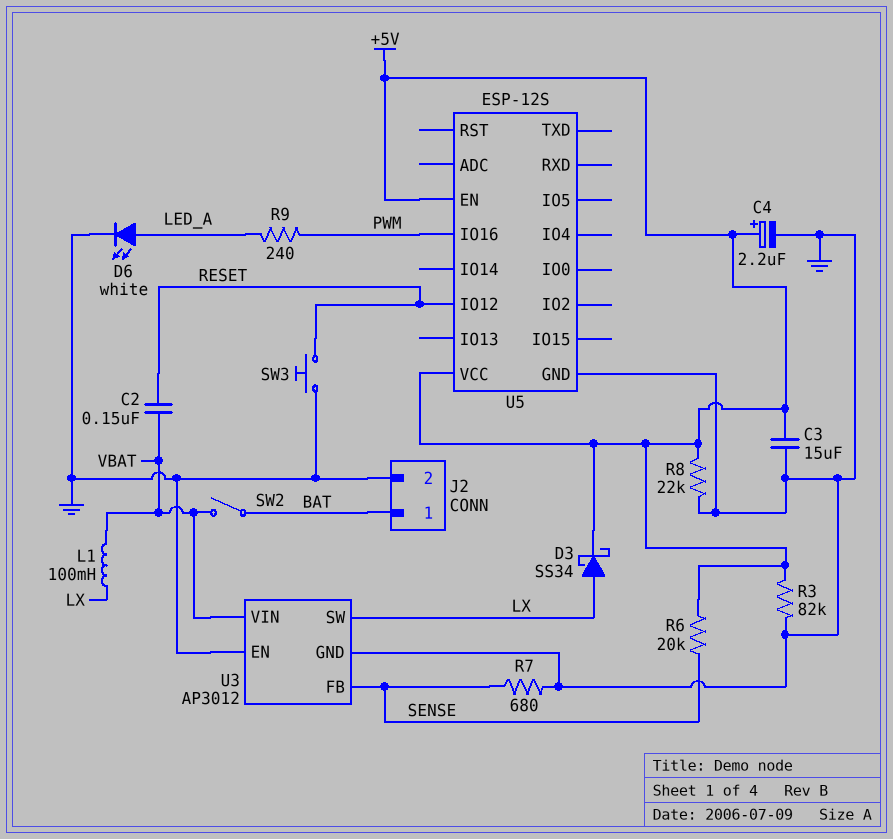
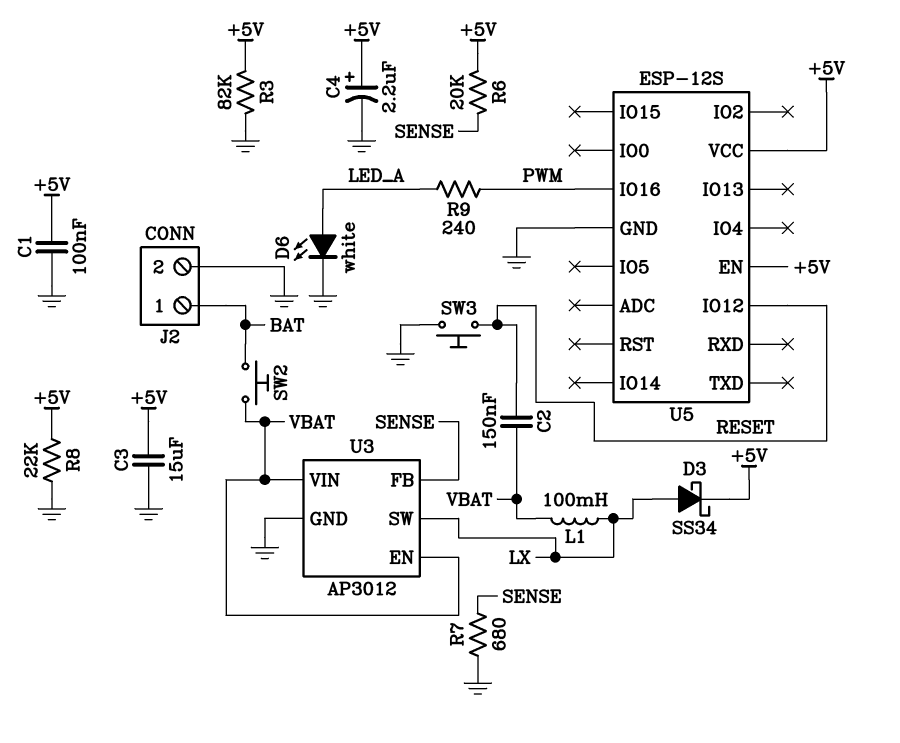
C1: none -> 100nF (+5V, GND)
SW2: switch (BAT, VBAT) -> button (BAT, VBAT)
U3 pin EN: GND -> VBAT

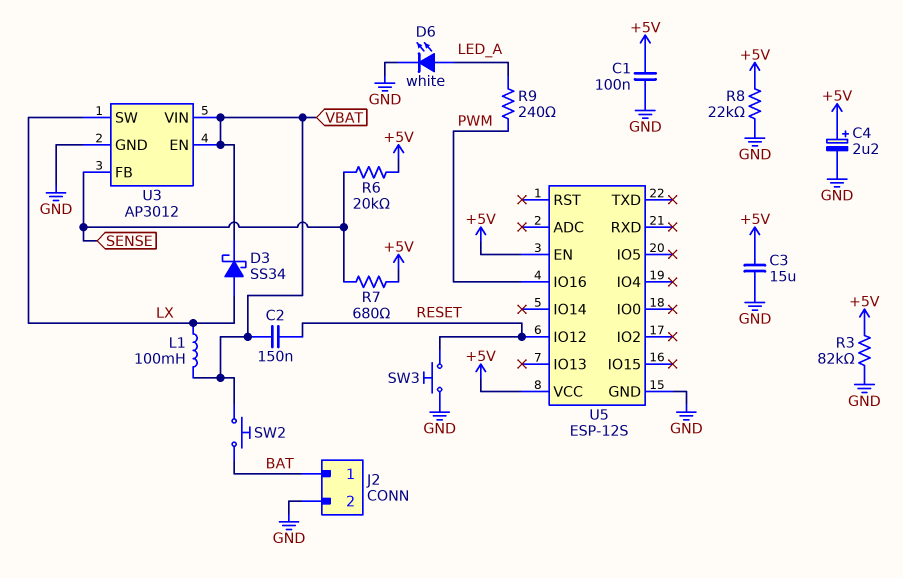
D3: schottky SS34 (A LX, K +5V) -> schottky SS34 (A LX, K VBAT)
R7: 680 (GND, SENSE) -> 680 (+5V, SENSE)

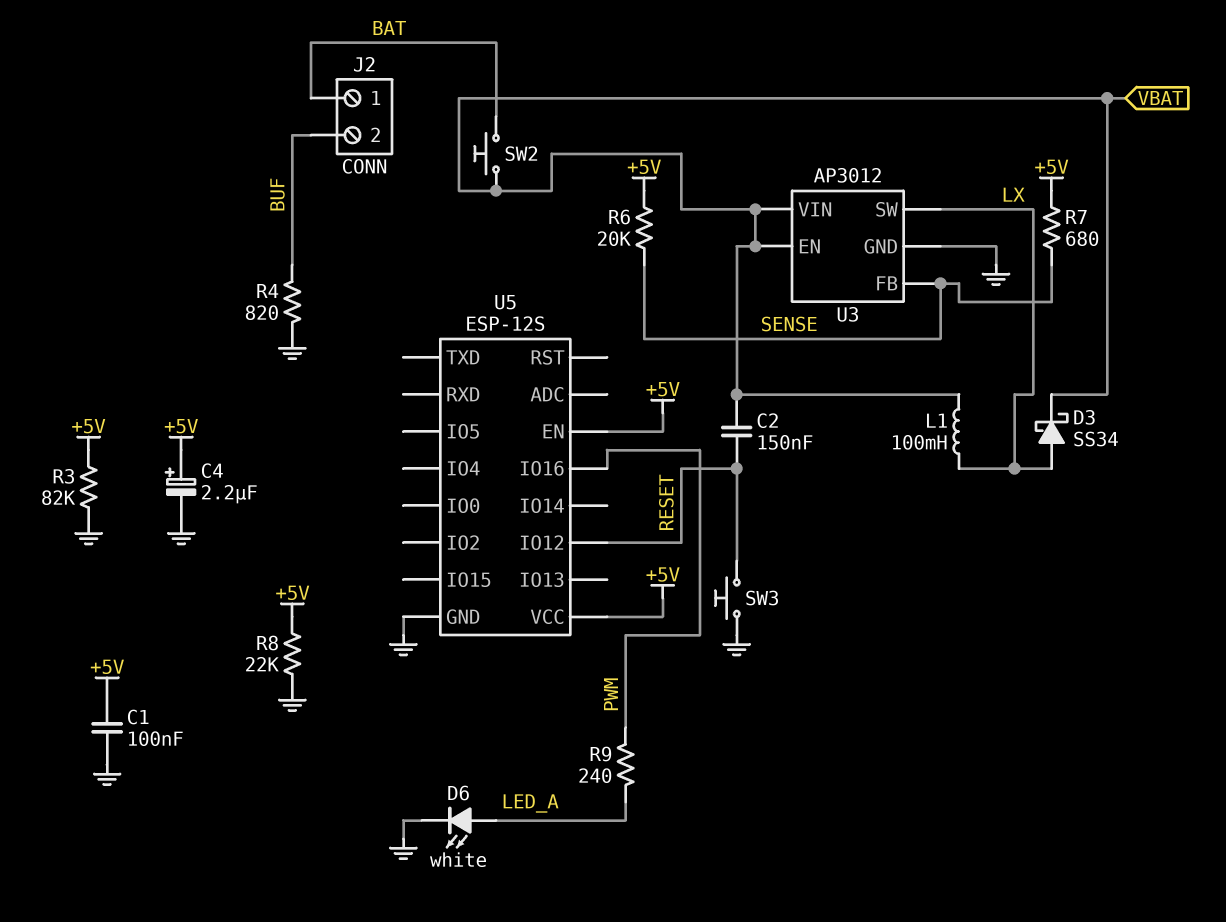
C3: 15uF (+5V, GND) -> none
J2 pin 2: GND -> BUF
R4: none -> 820 (BUF, GND)

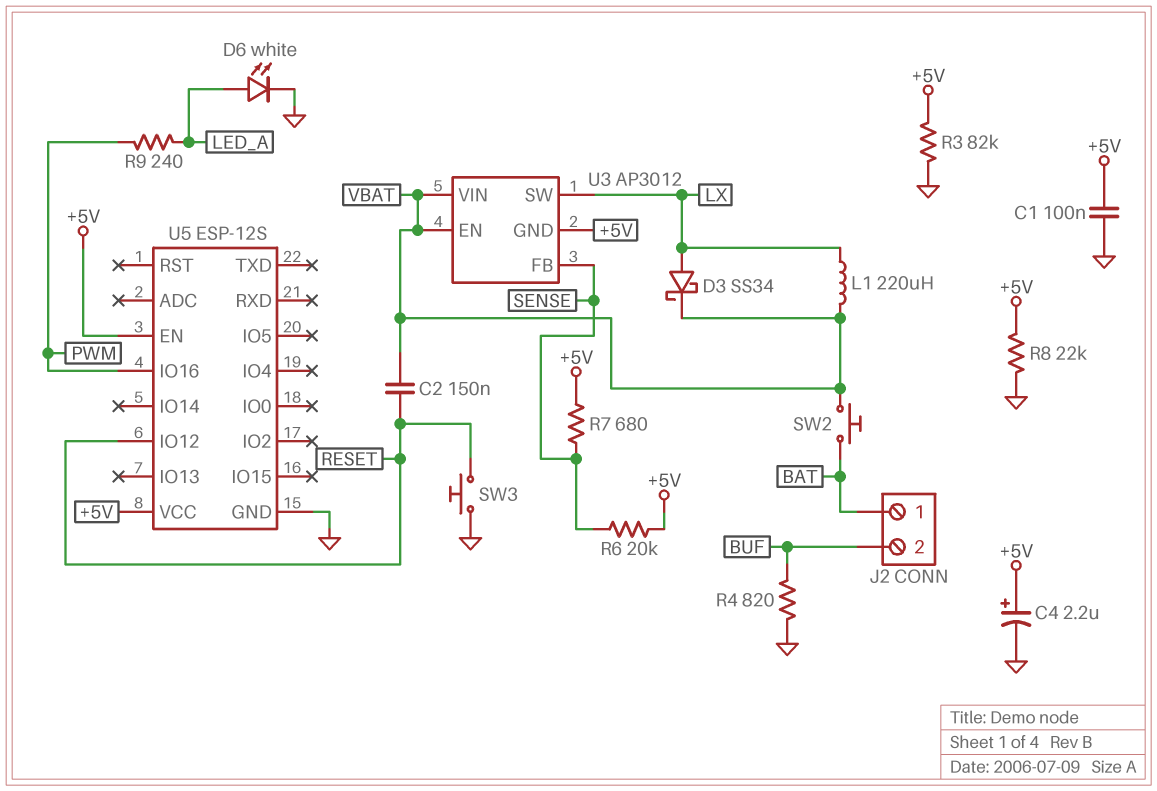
L1: 100mH (LX, VBAT) -> 220uH (LX, VBAT)
U3 pin GND: GND -> +5V

